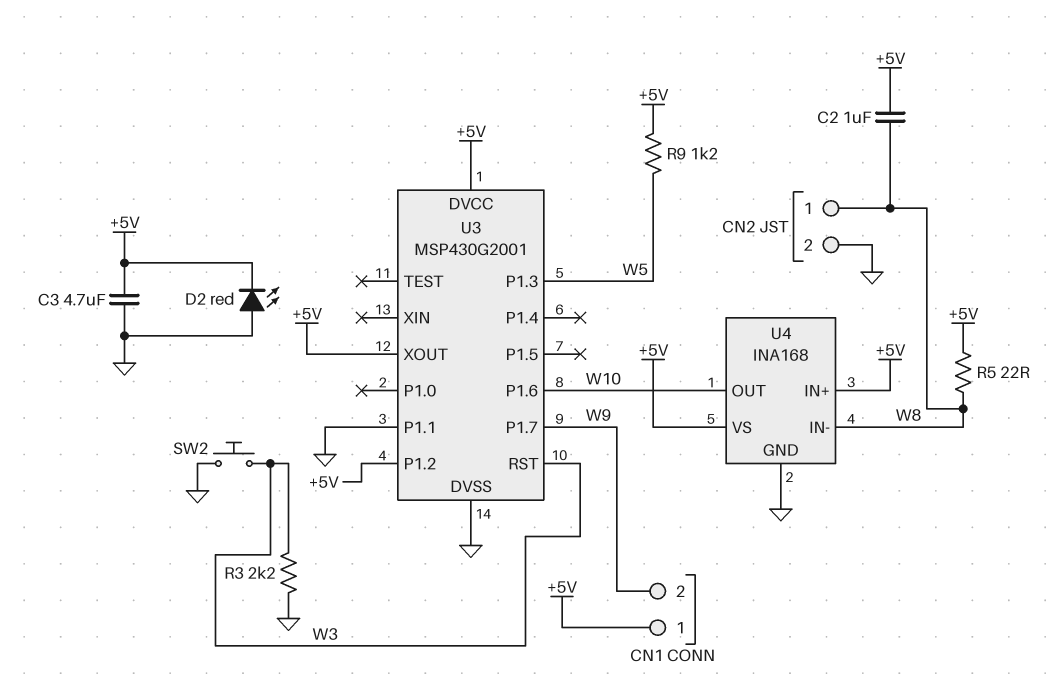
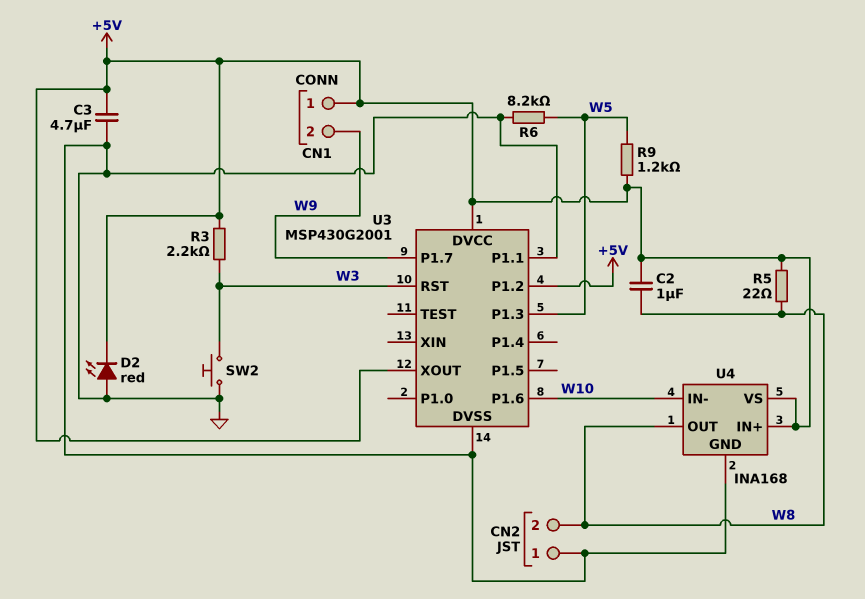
CN2 pin 1: W8 -> GND
CN2 pin 2: GND -> W8
R3: 2.2k (GND, W3) -> 2.2k (+5V, W3)
R6: none -> 8.2k (GND, W5)
U4 pin IN-: W8 -> W10
U4 pin OUT: W10 -> W8

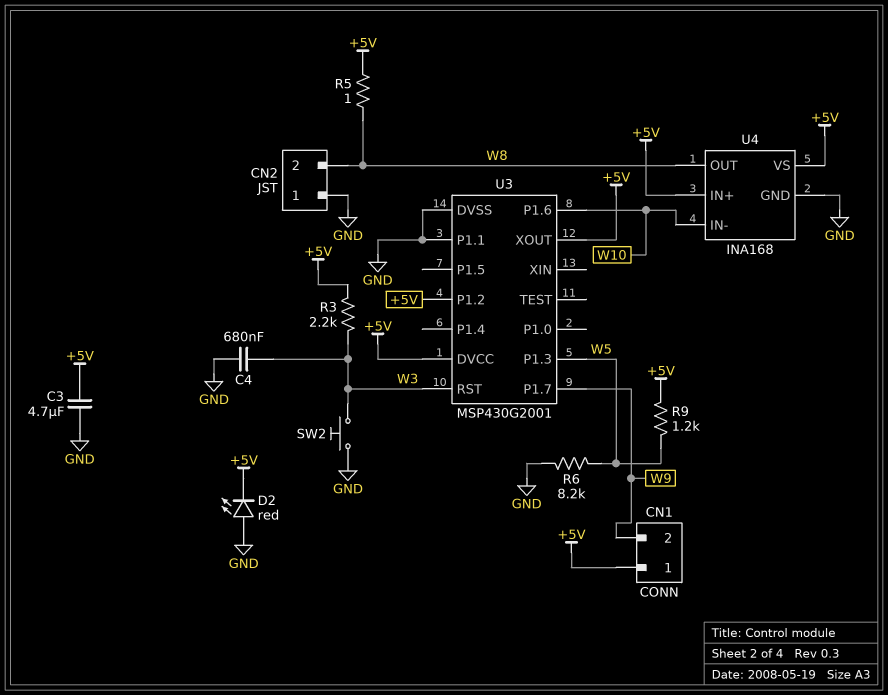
C2: 1uF (+5V, W8) -> none
C4: none -> 680nF (GND, W3)
R5: 22 (+5V, W8) -> 1 (+5V, W8)

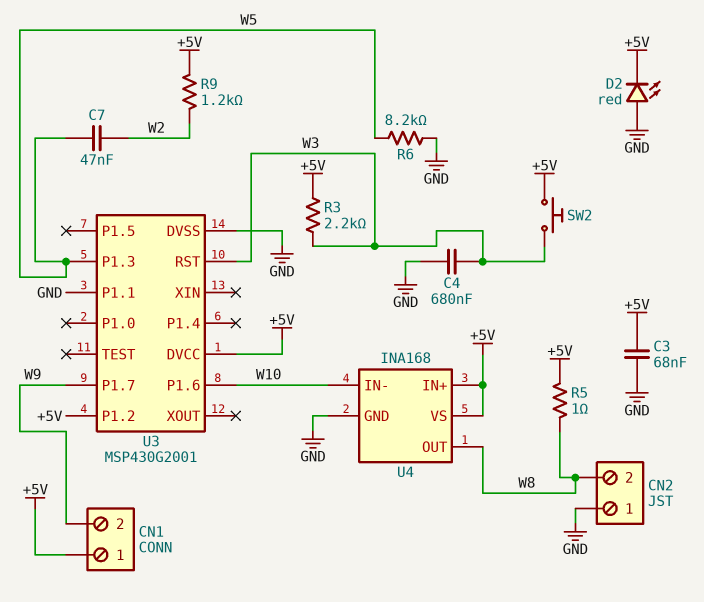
C3: 4.7uF (+5V, GND) -> 68nF (+5V, GND)
C7: none -> 47nF (W2, W5)
R9: 1.2k (+5V, W5) -> 1.2k (+5V, W2)
SW2: button (GND, W3) -> button (+5V, W3)
U3 pin XOUT: +5V -> none

